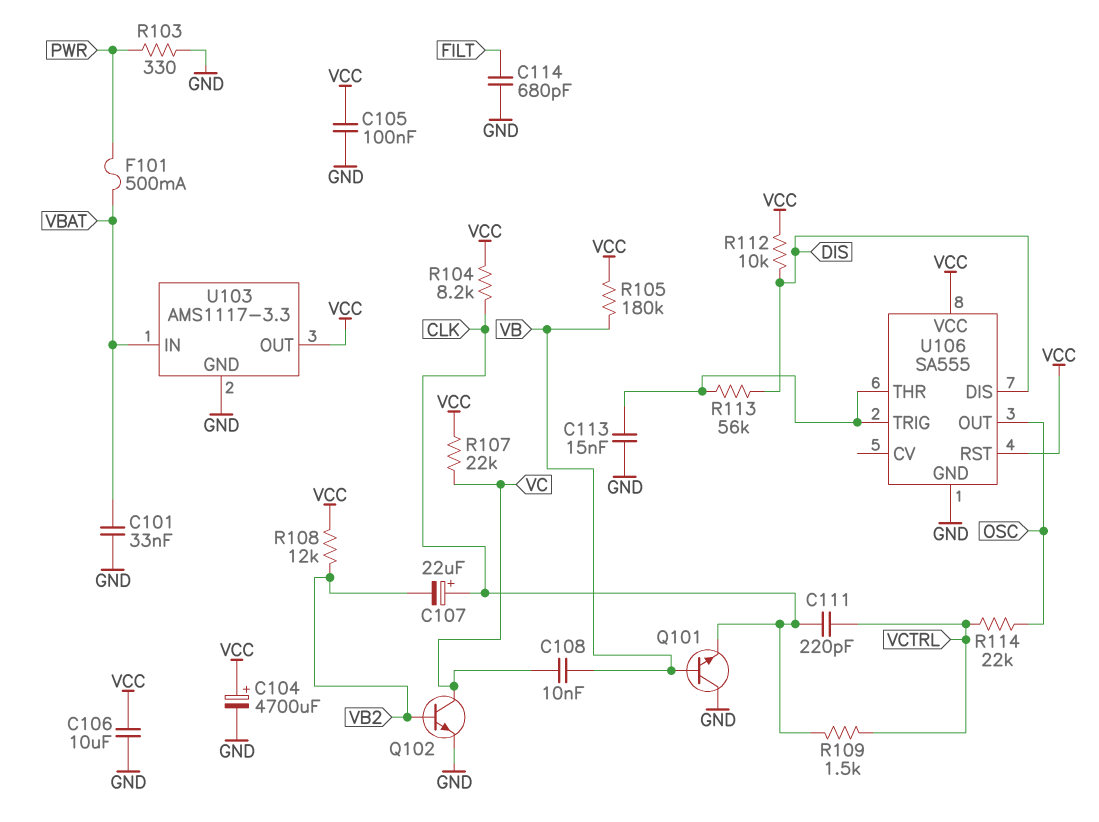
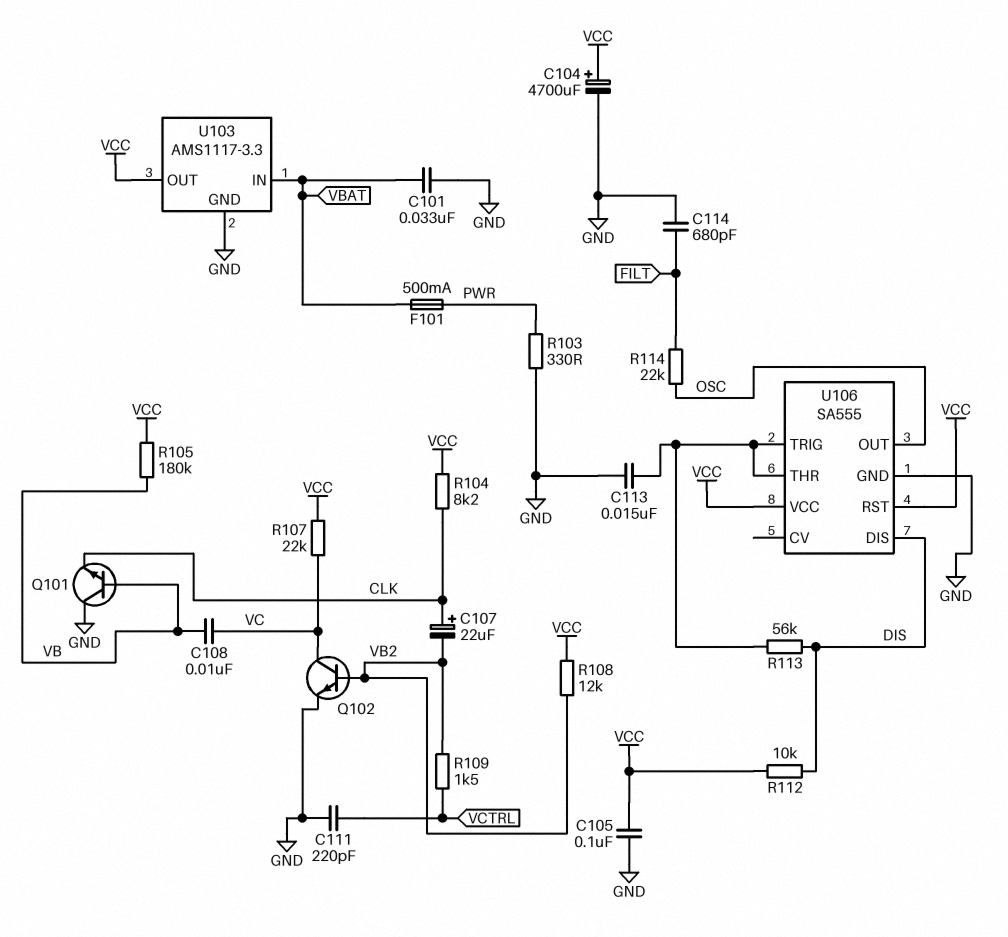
C106: 10uF (GND, VCC) -> none
C111: 220pF (CLK, VCTRL) -> 220pF (GND, VCTRL)
R109: 1.5k (CLK, VCTRL) -> 1.5k (VB2, VCTRL)
R114: 22k (OSC, VCTRL) -> 22k (FILT, OSC)

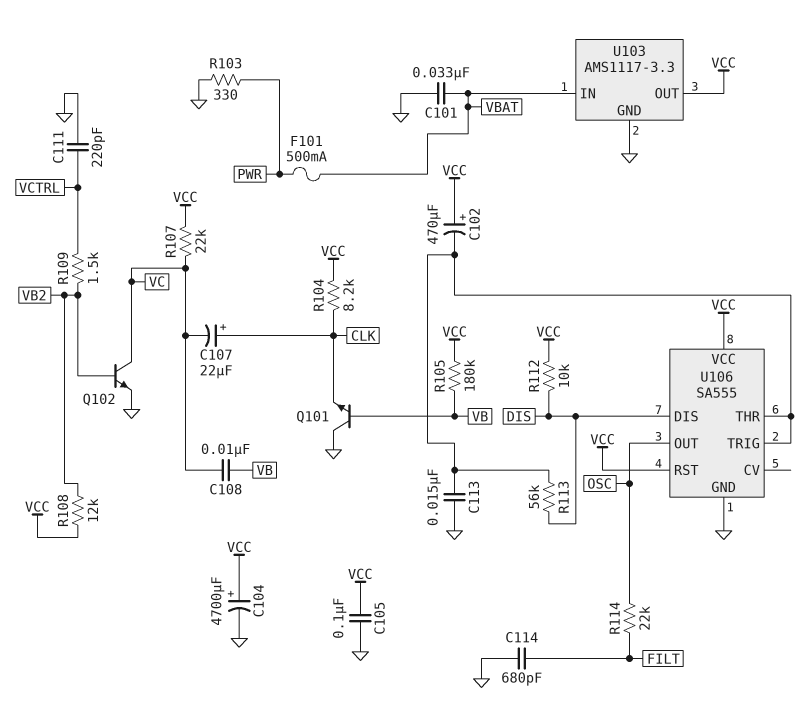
C102: none -> 470uF (plus VCC, minus U106/THR)
C107: 22uF (plus CLK, minus VB2) -> 22uF (plus CLK, minus VC)

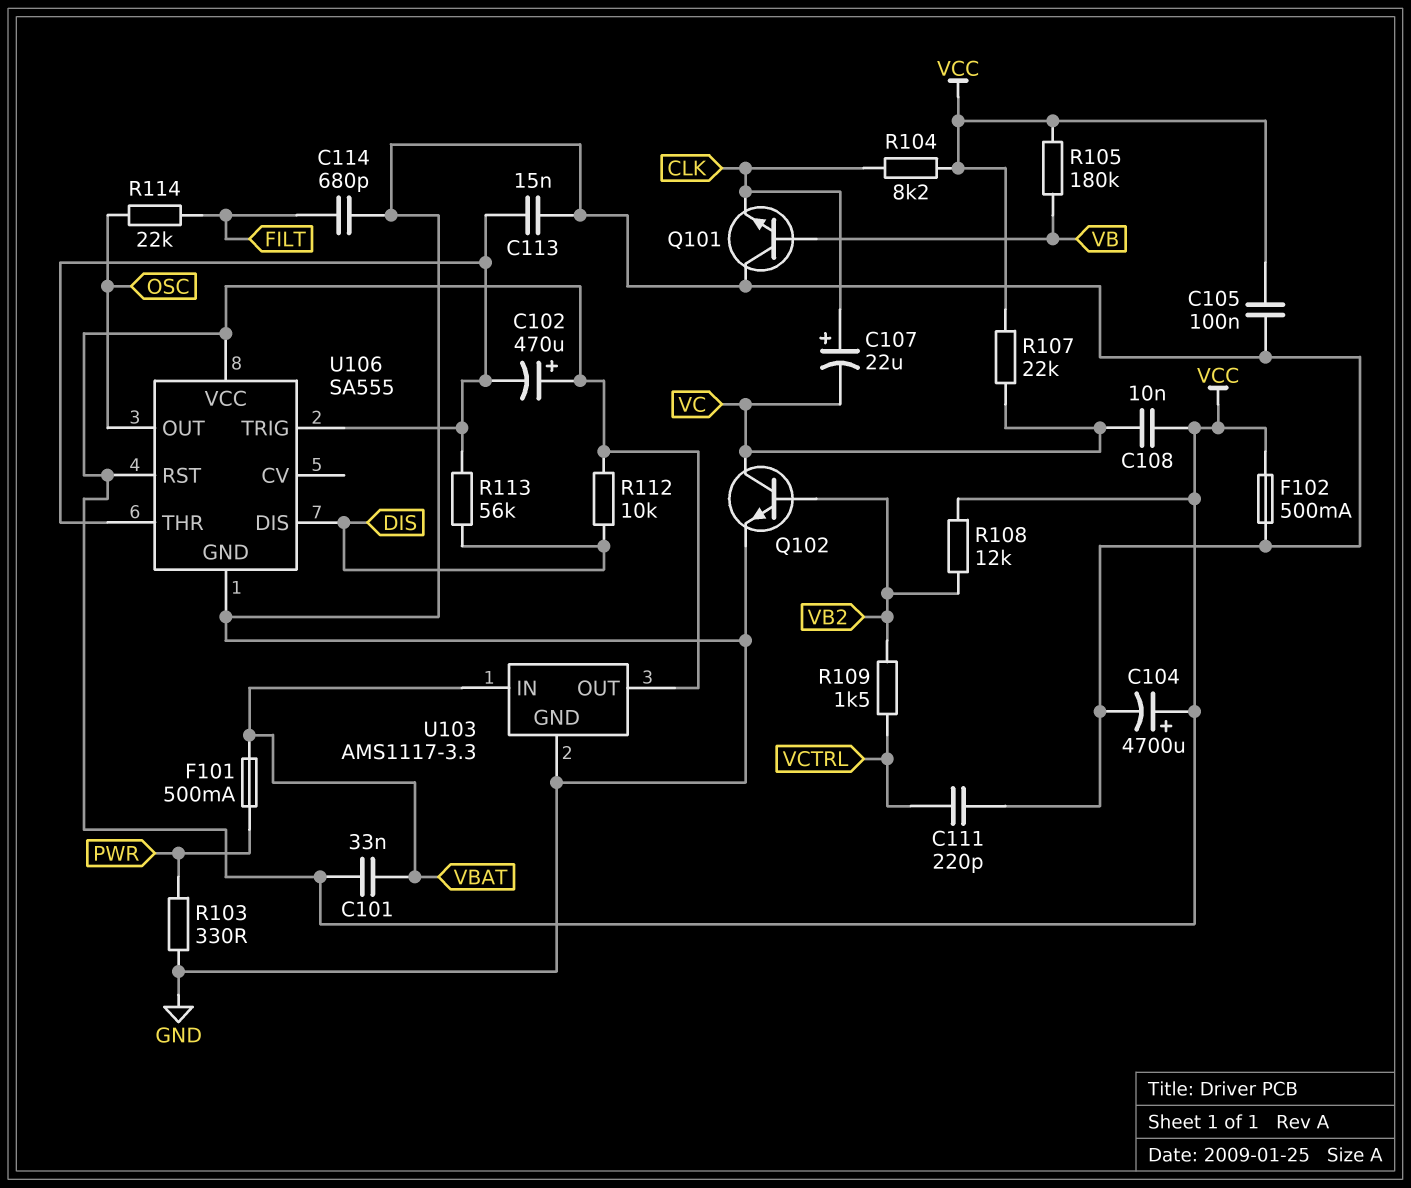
C101: 33nF (GND, VBAT) -> 33nF (VBAT, VCC)
C108: 10nF (VB, VC) -> 10nF (VC, VCC)
F102: none -> 500mA (GND, VCC)

